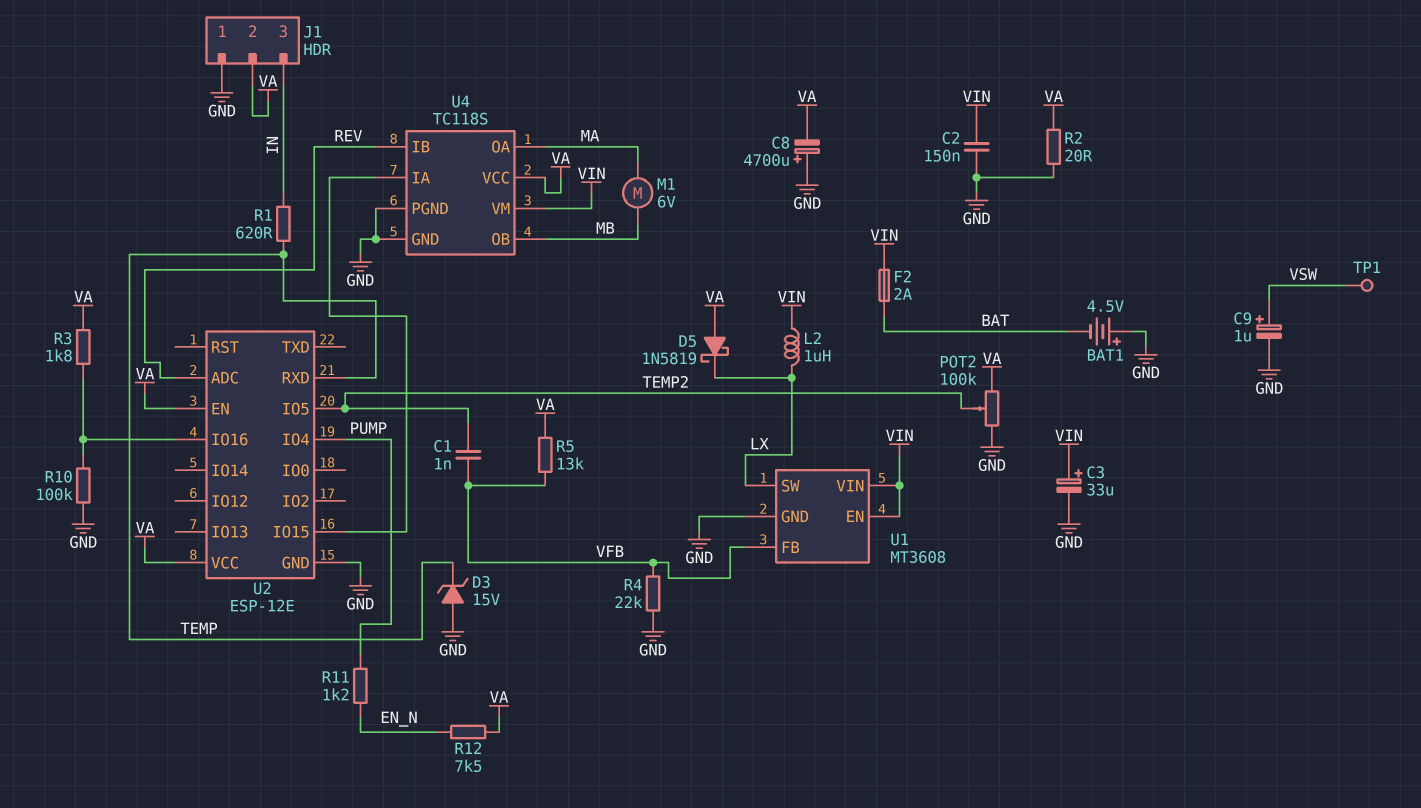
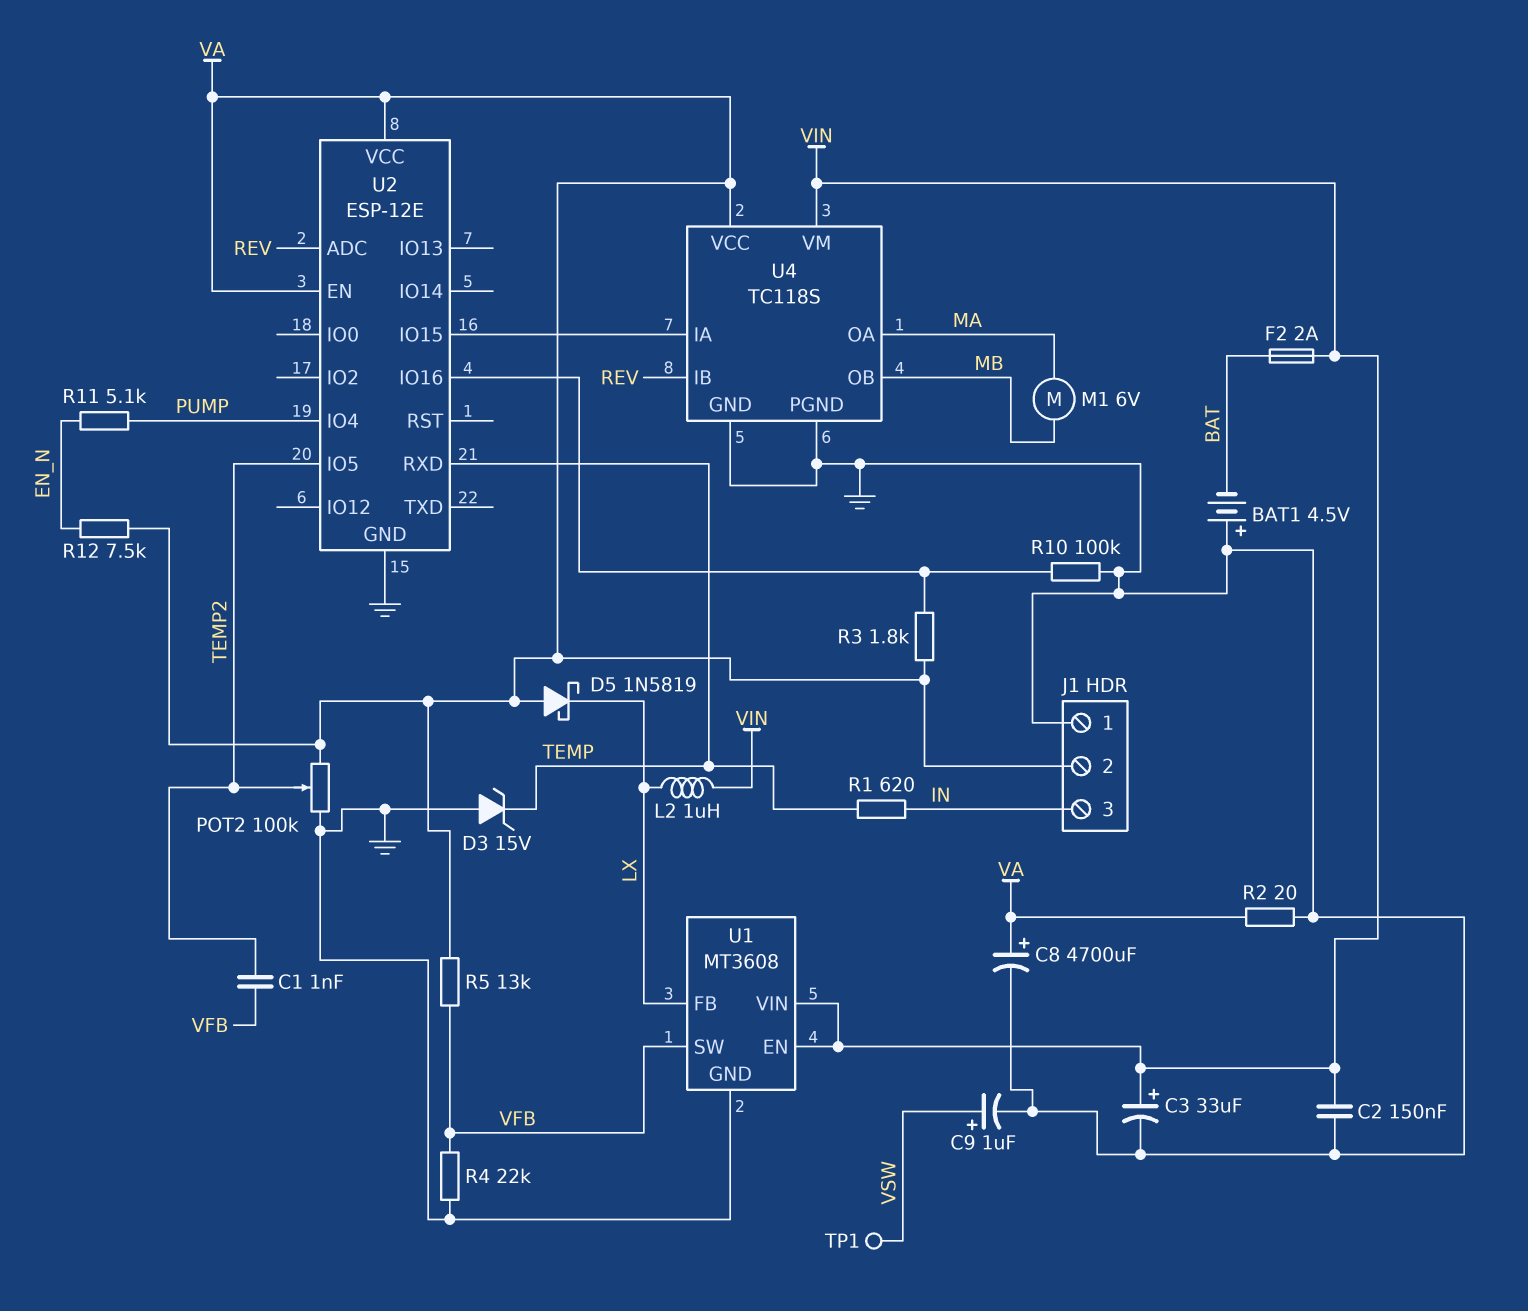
C8: 4700uF (plus GND, minus VA) -> 4700uF (plus VA, minus GND)
R11: 1.2k (EN_N, PUMP) -> 5.1k (EN_N, PUMP)
U1 pin FB: VFB -> LX
U1 pin SW: LX -> VFB

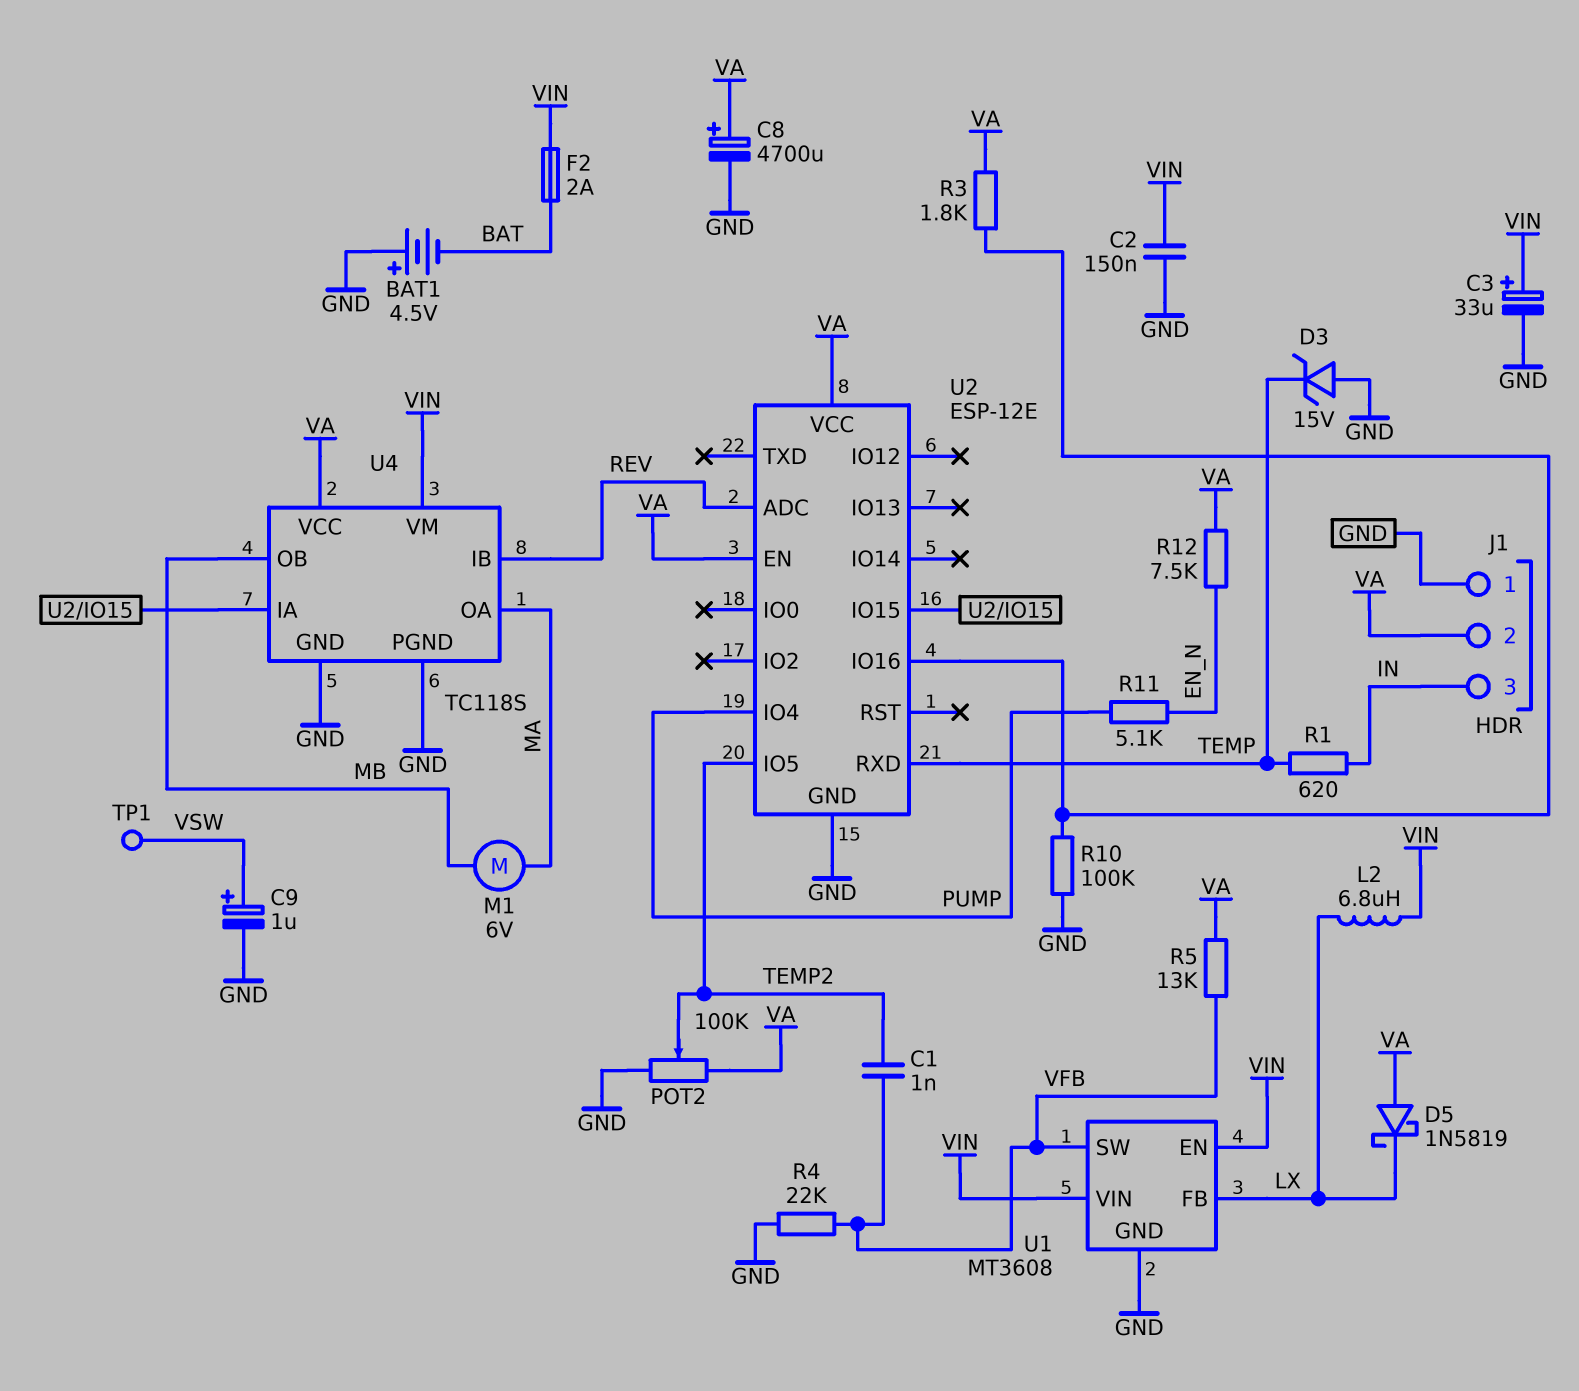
L2: 1uH (LX, VIN) -> 6.8uH (LX, VIN)
R2: 20 (GND, VA) -> none

